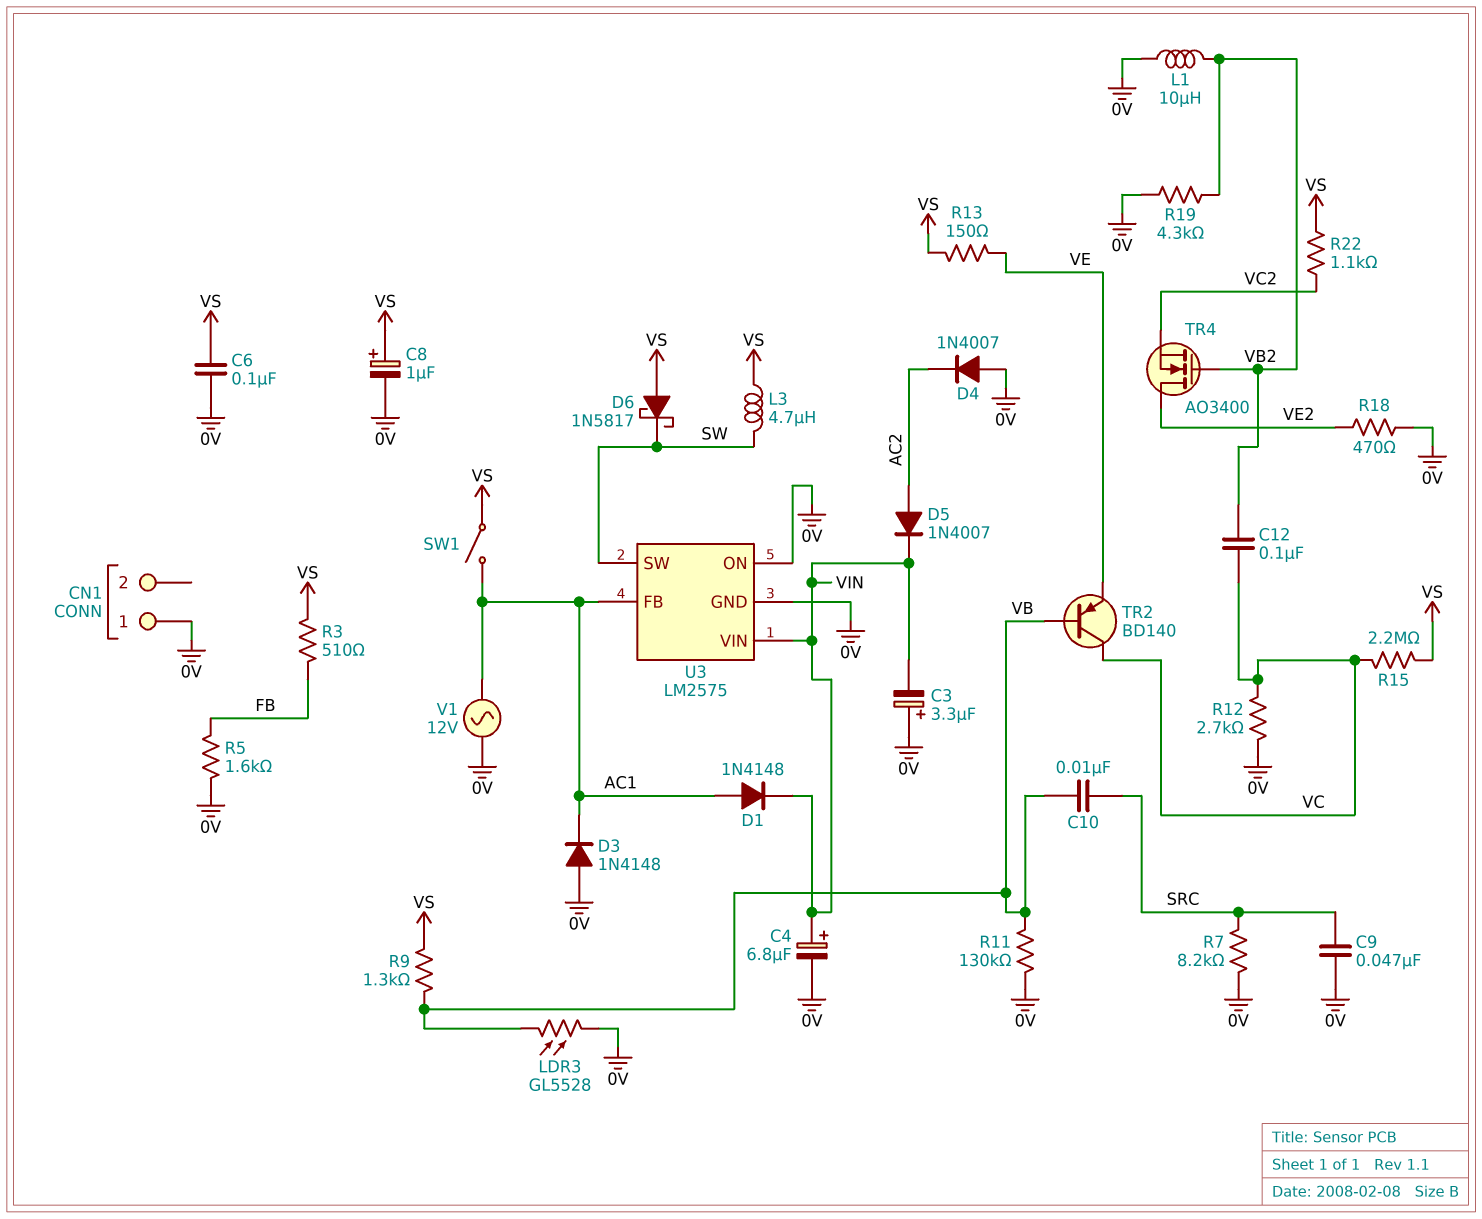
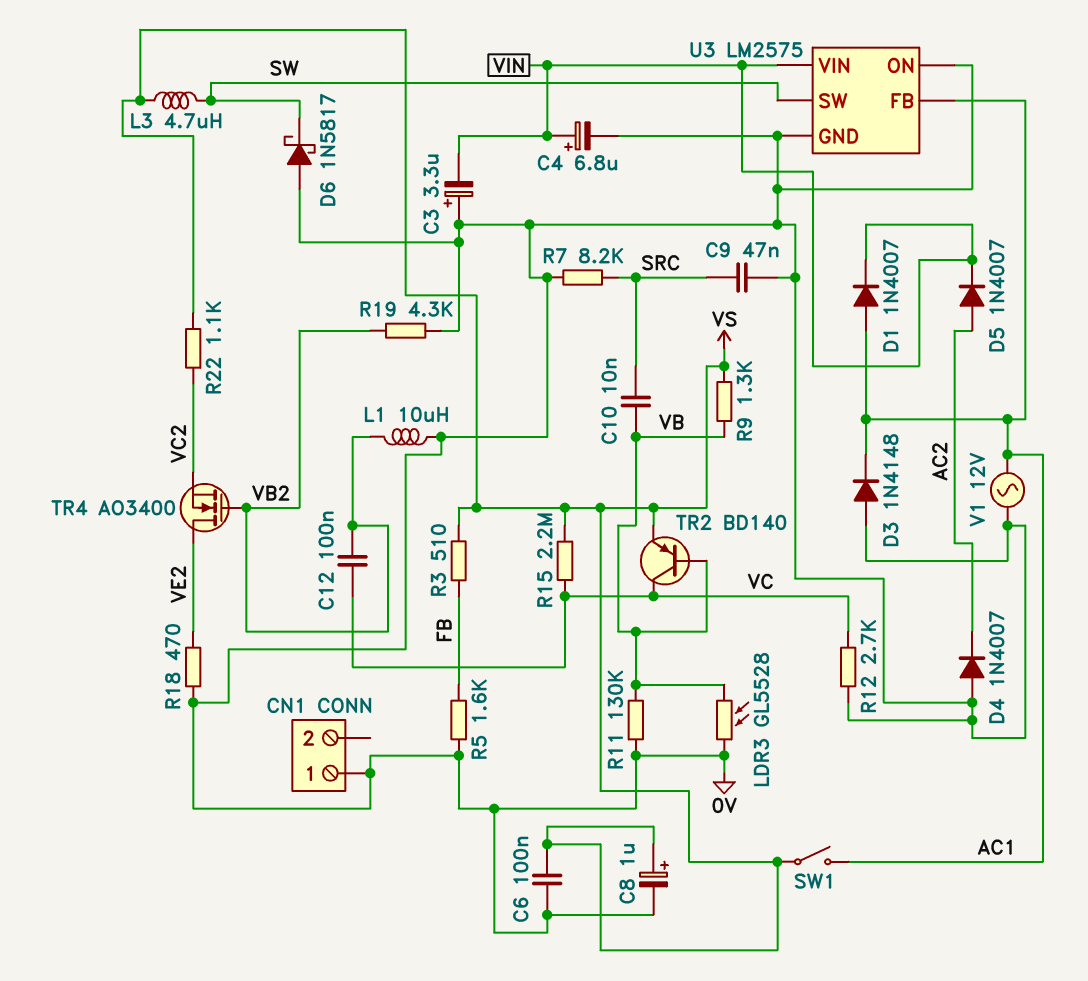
D1: diode 1N4148 (A AC1, K VIN) -> diode 1N4007 (A AC1, K VIN)
D6: schottky 1N5817 (A VS, K SW) -> schottky 1N5817 (A 0V, K SW)
R13: 150 (VE, VS) -> none
TR2: PNP BD140 (B VB, C VC, E VE) -> PNP BD140 (B VB, C VC, E VS)

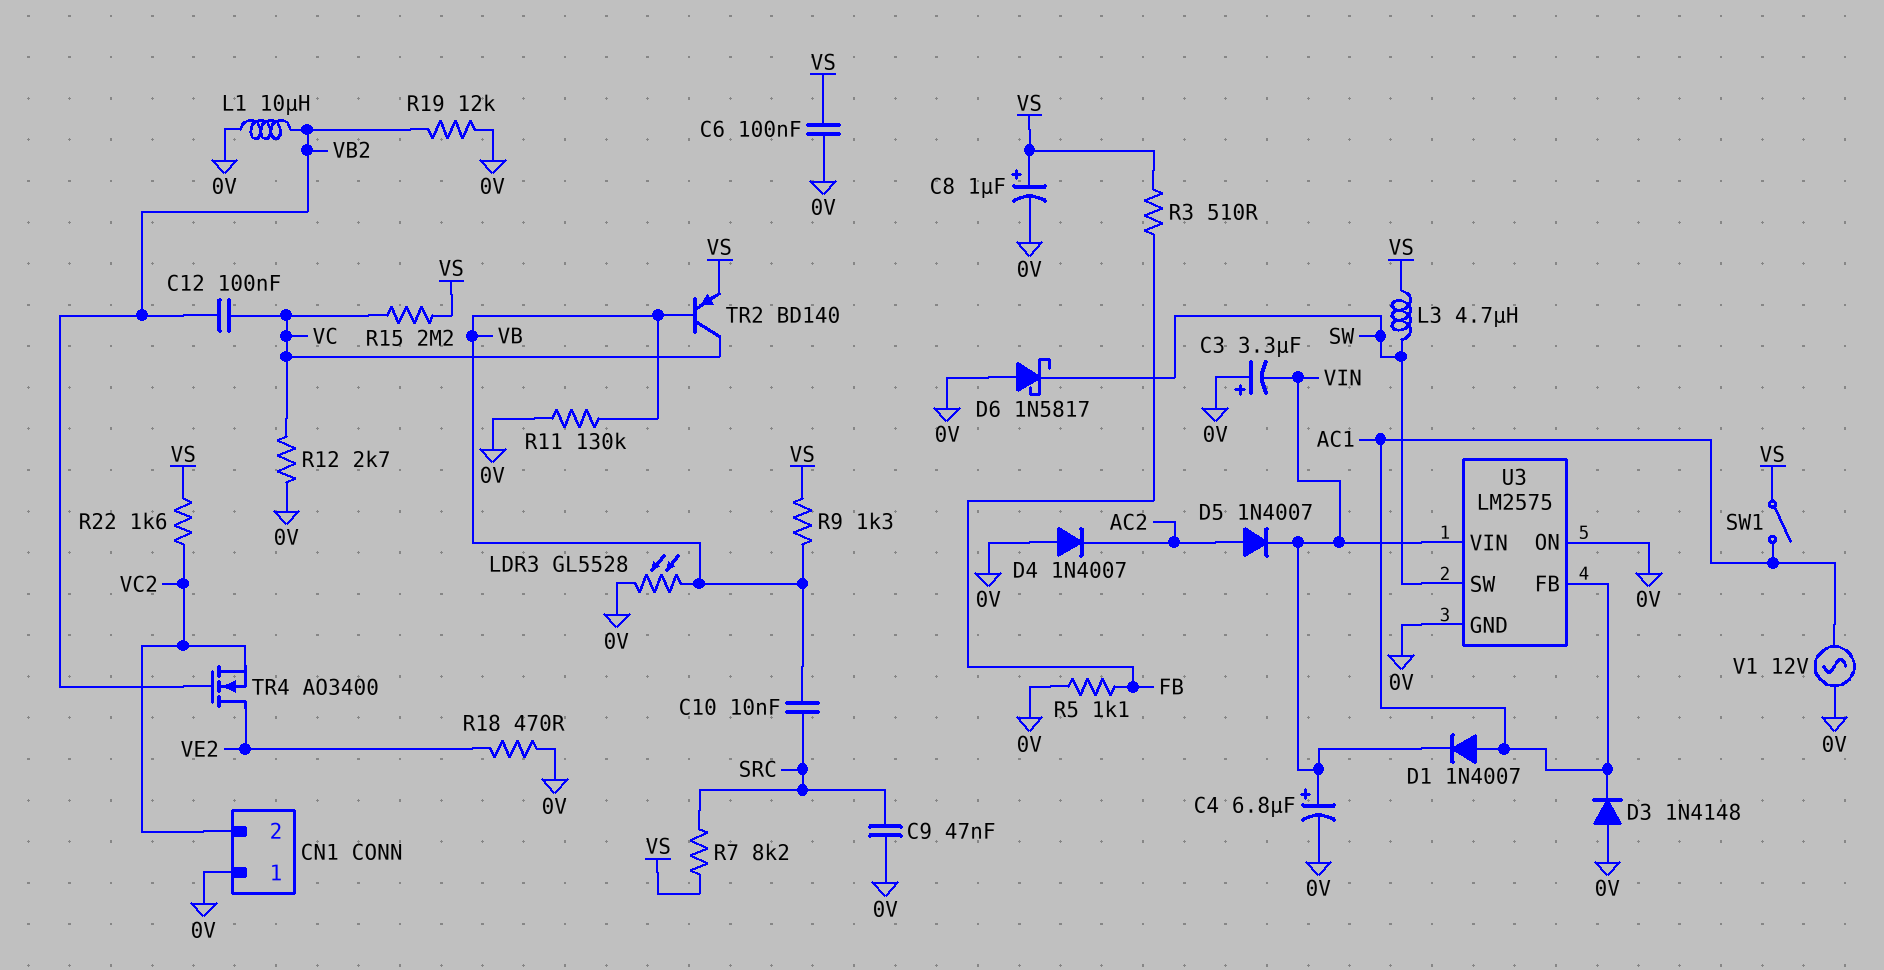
CN1 pin 2: none -> VC2
R5: 1.6k (0V, FB) -> 1.1k (0V, FB)
R7: 8.2k (0V, SRC) -> 8.2k (SRC, VS)
R19: 4.3k (0V, VB2) -> 12k (0V, VB2)
R22: 1.1k (VC2, VS) -> 1.6k (VC2, VS)

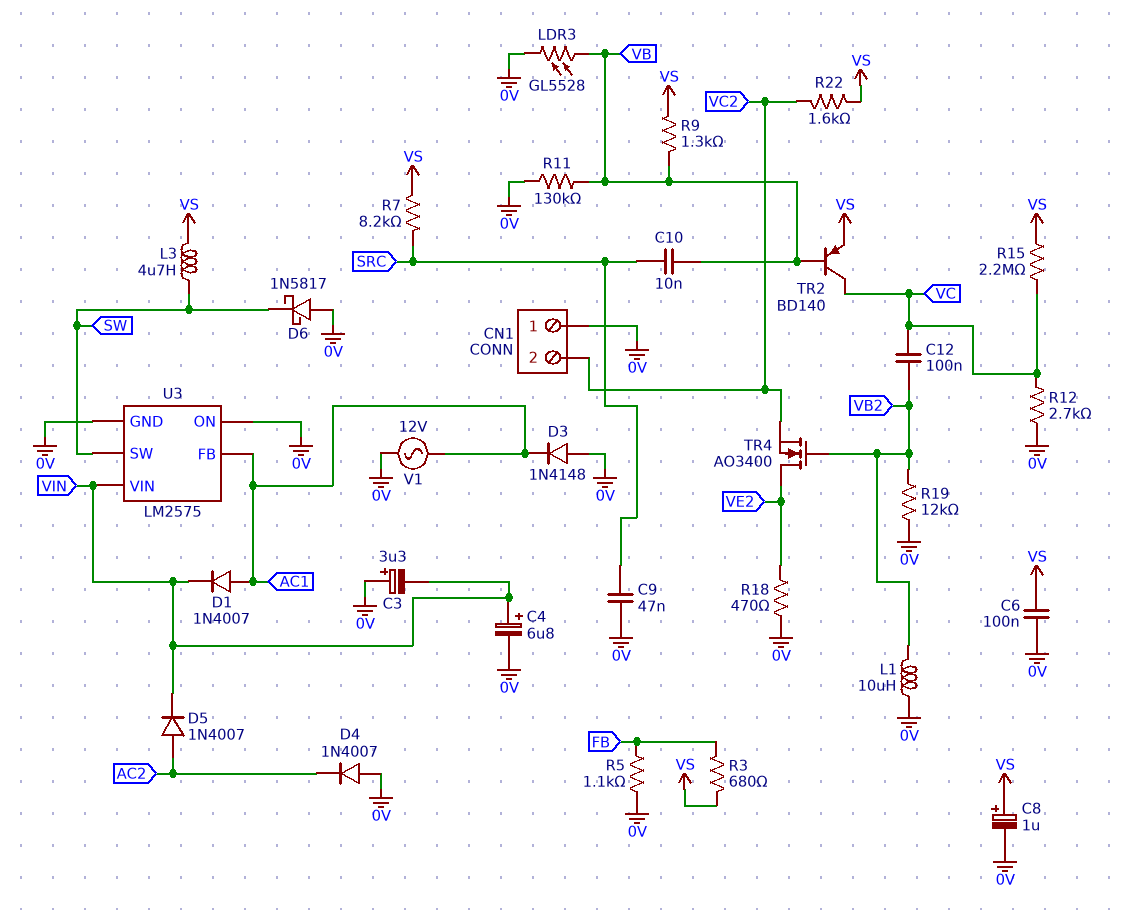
R3: 510 (FB, VS) -> 680 (FB, VS)
SW1: switch (AC1, VS) -> none

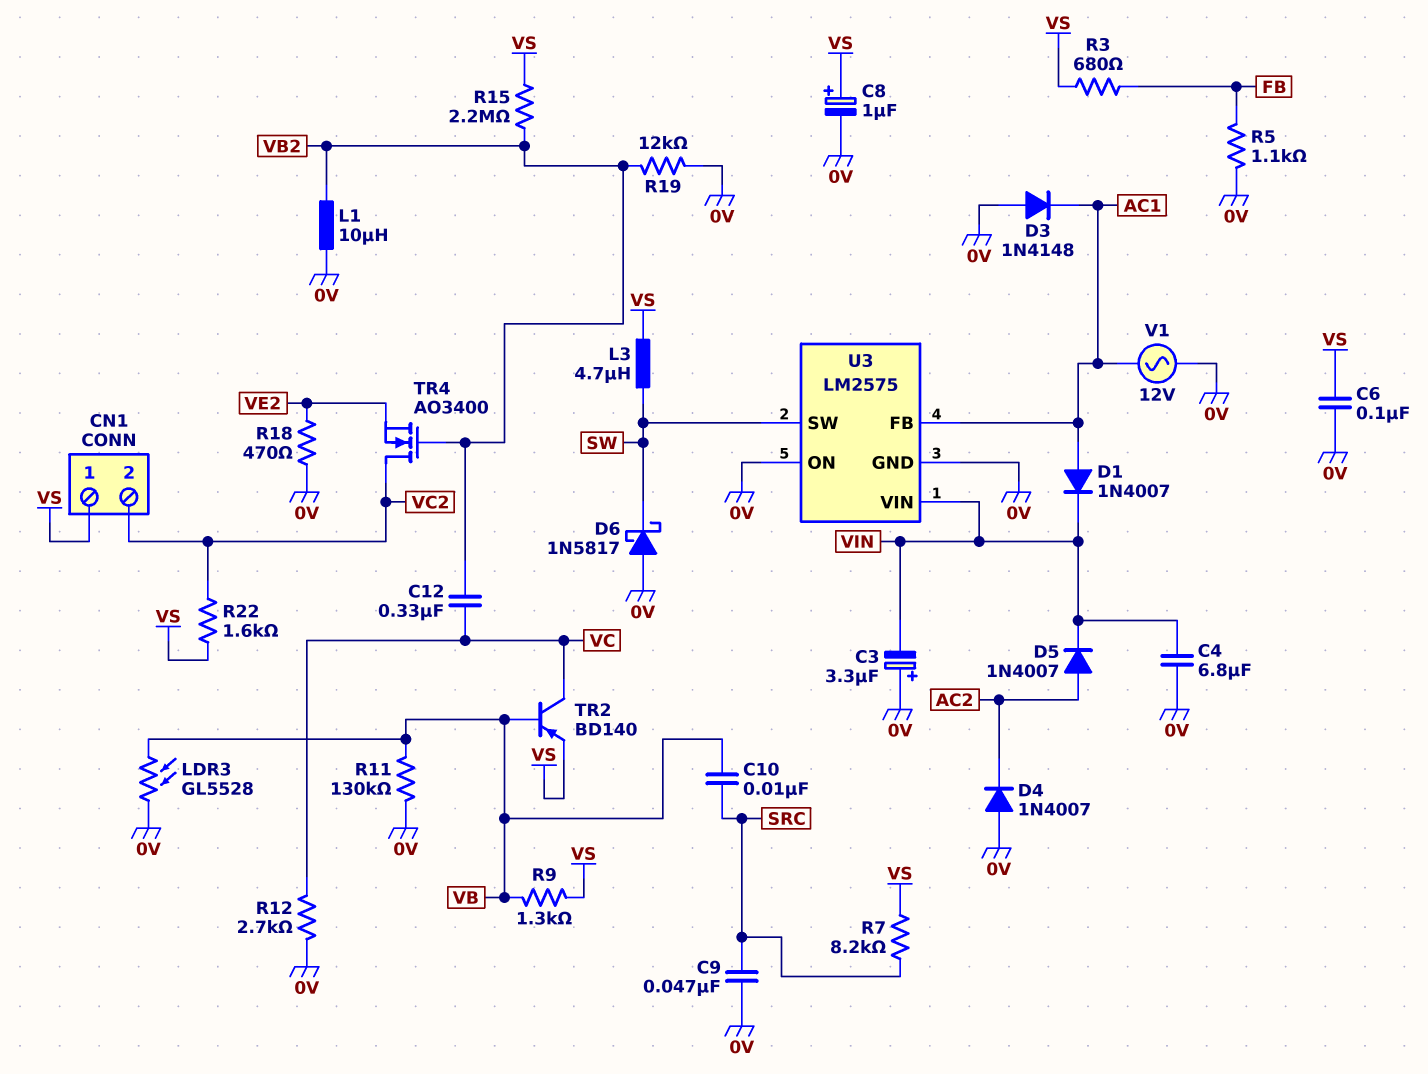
C4: 6.8uF (plus VIN, minus 0V) -> 6.8uF (0V, VIN)
C12: 100nF (VB2, VC) -> 330nF (VB2, VC)
CN1 pin 1: 0V -> VS
R15: 2.2M (VC, VS) -> 2.2M (VB2, VS)
TR4: NMOS AO3400 (G VB2, D VE2, S VC2) -> NMOS AO3400 (G VB2, D VC2, S VE2)

